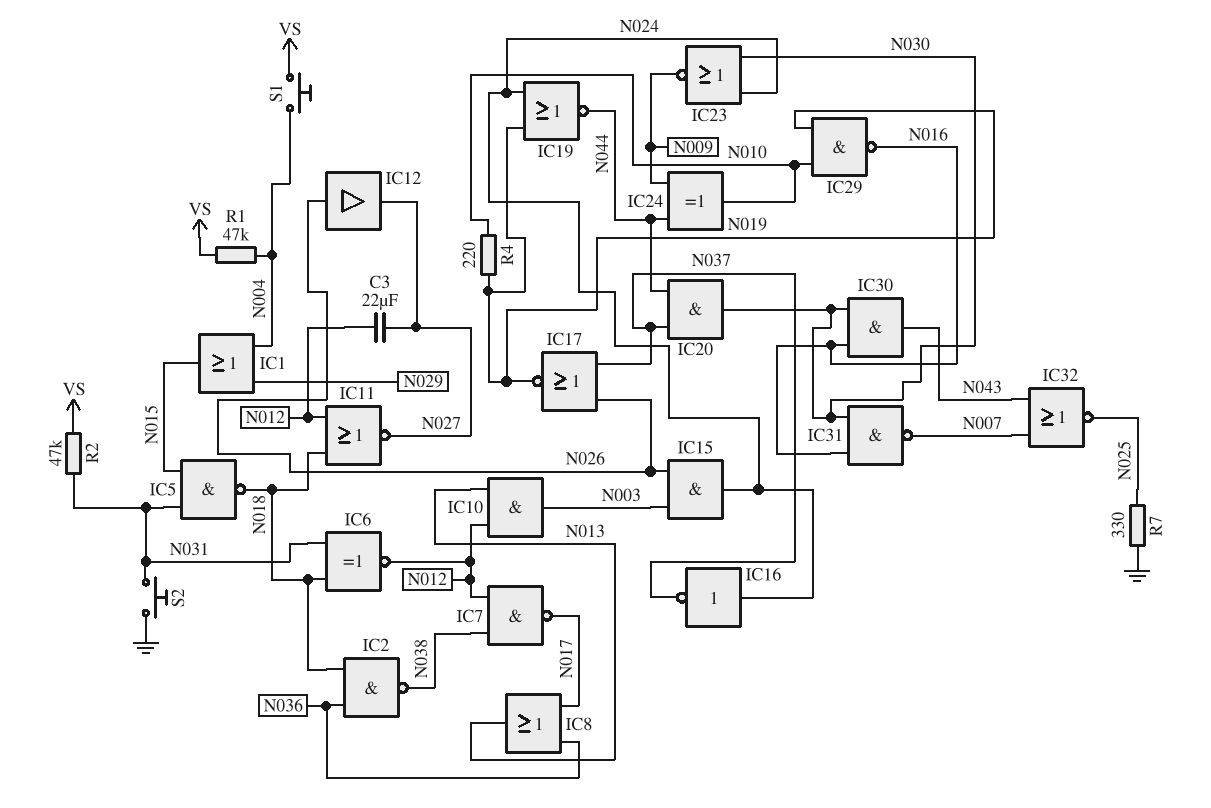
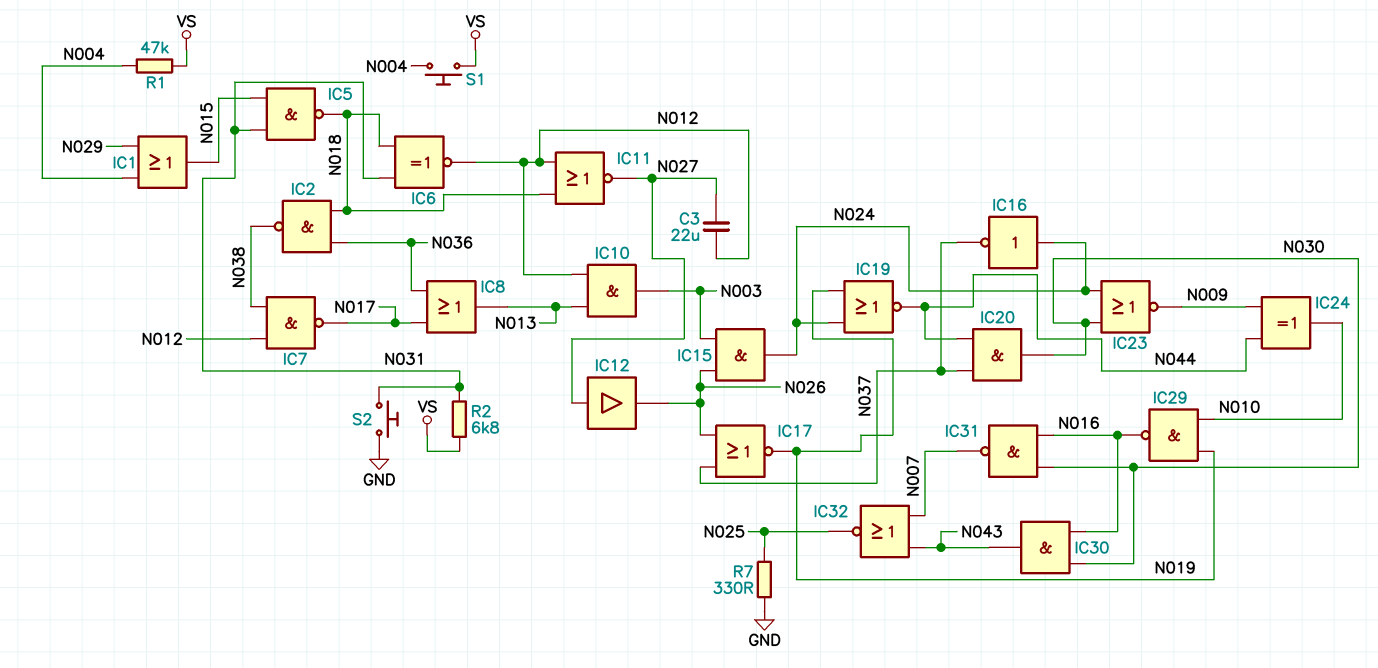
IC12: buffer (in N026, out N027) -> buffer (in N027, out N026)
R2: 47k (N031, VS) -> 6.8k (N031, VS)
R4: 220 (N010, N019) -> none

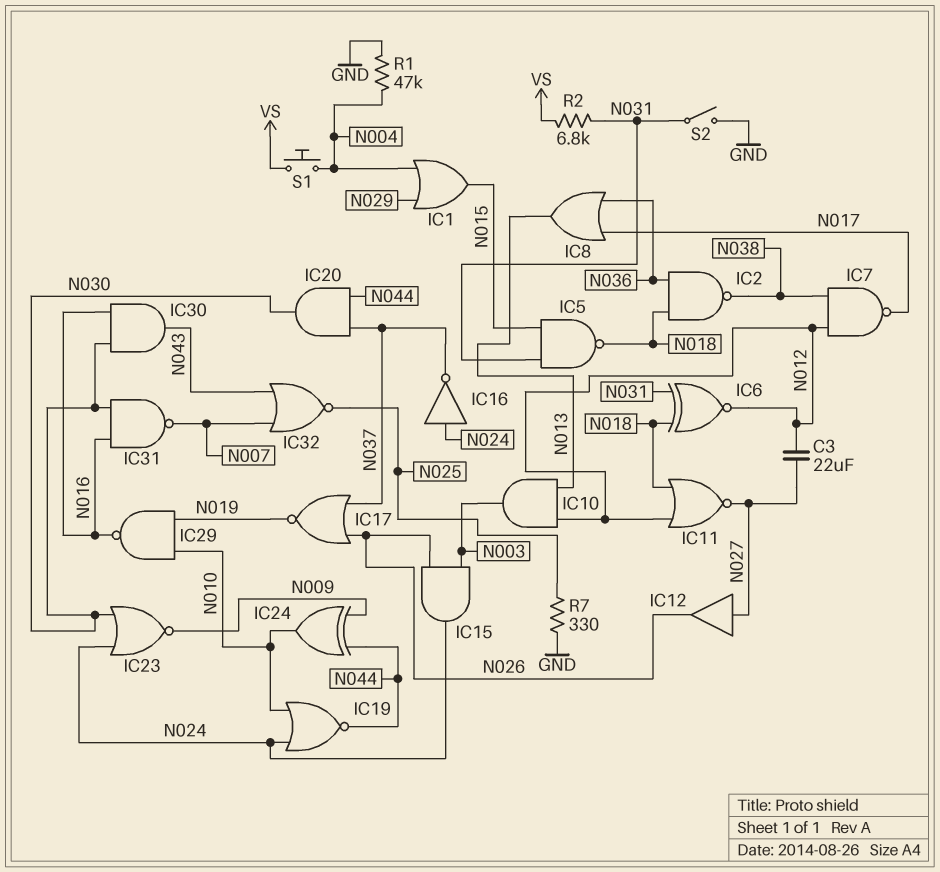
IC19: NOR (in N019, in N024, out N044) -> NOR (in N010, in N024, out N044)
R1: 47k (N004, VS) -> 47k (GND, N004)
S2: button (GND, N031) -> switch (GND, N031)

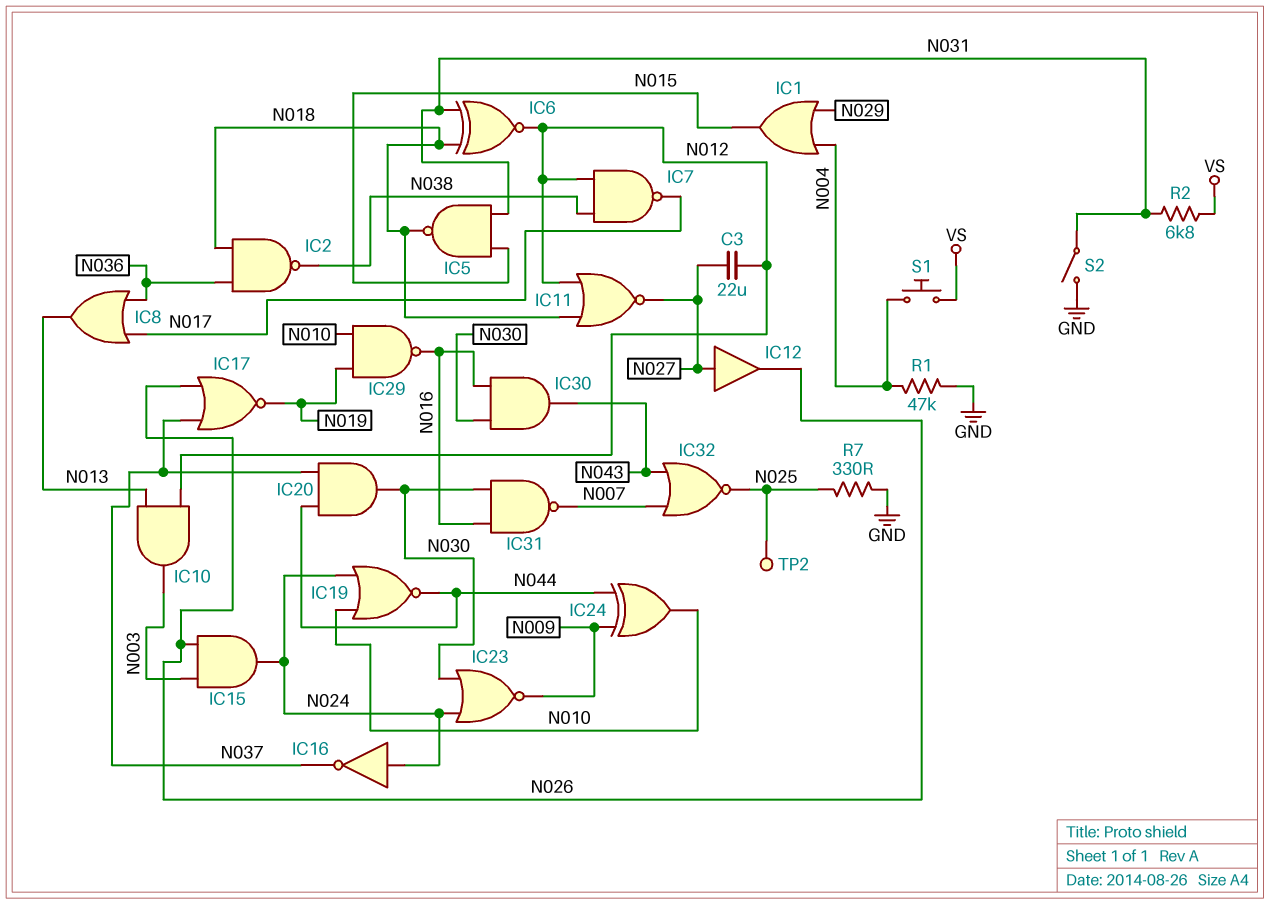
TP2: none -> test point (N025)

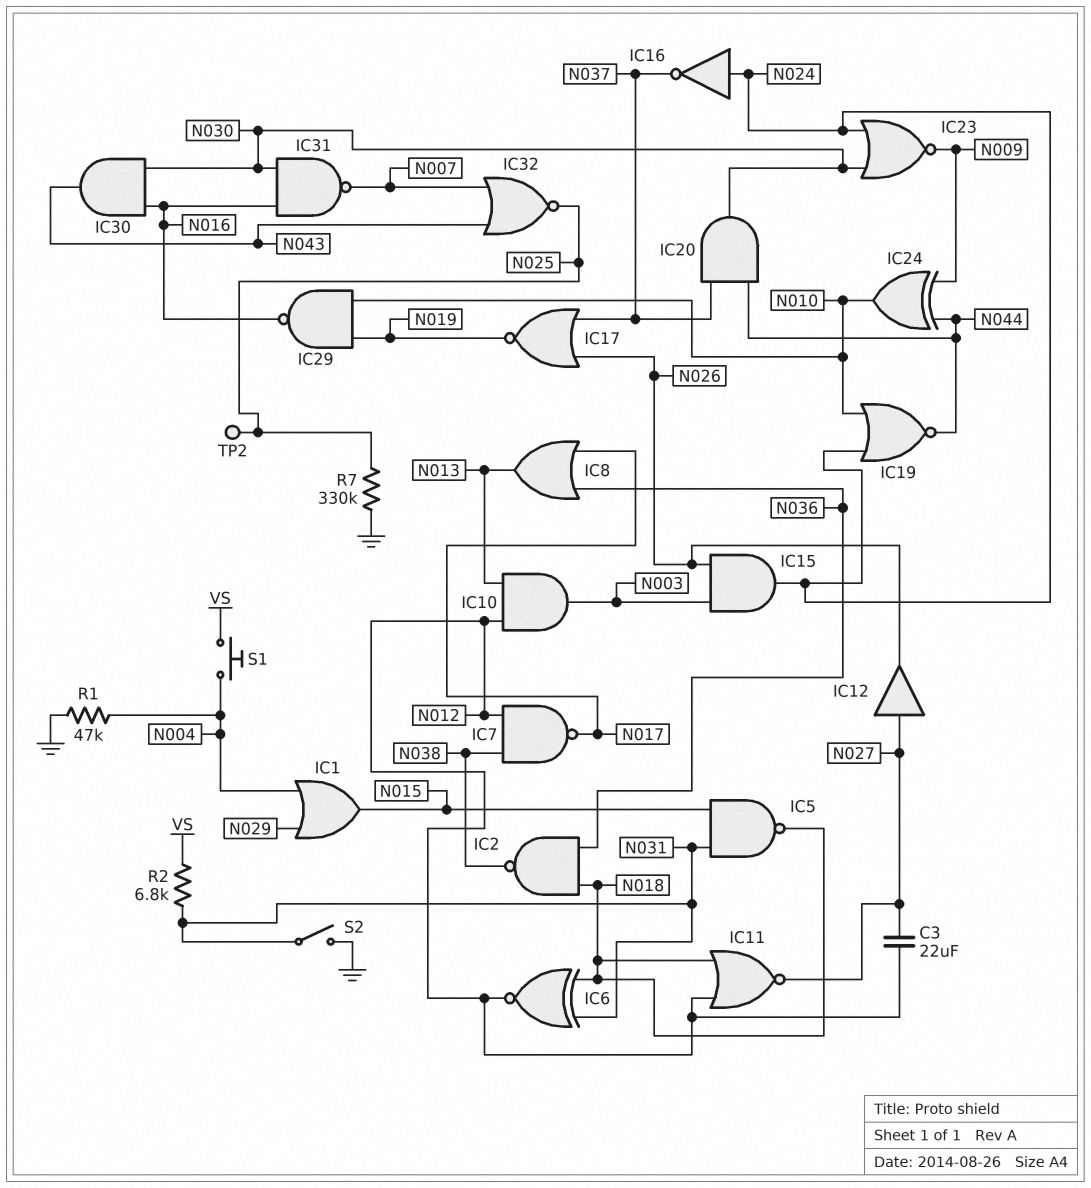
R7: 330 (GND, N025) -> 330k (GND, N025)

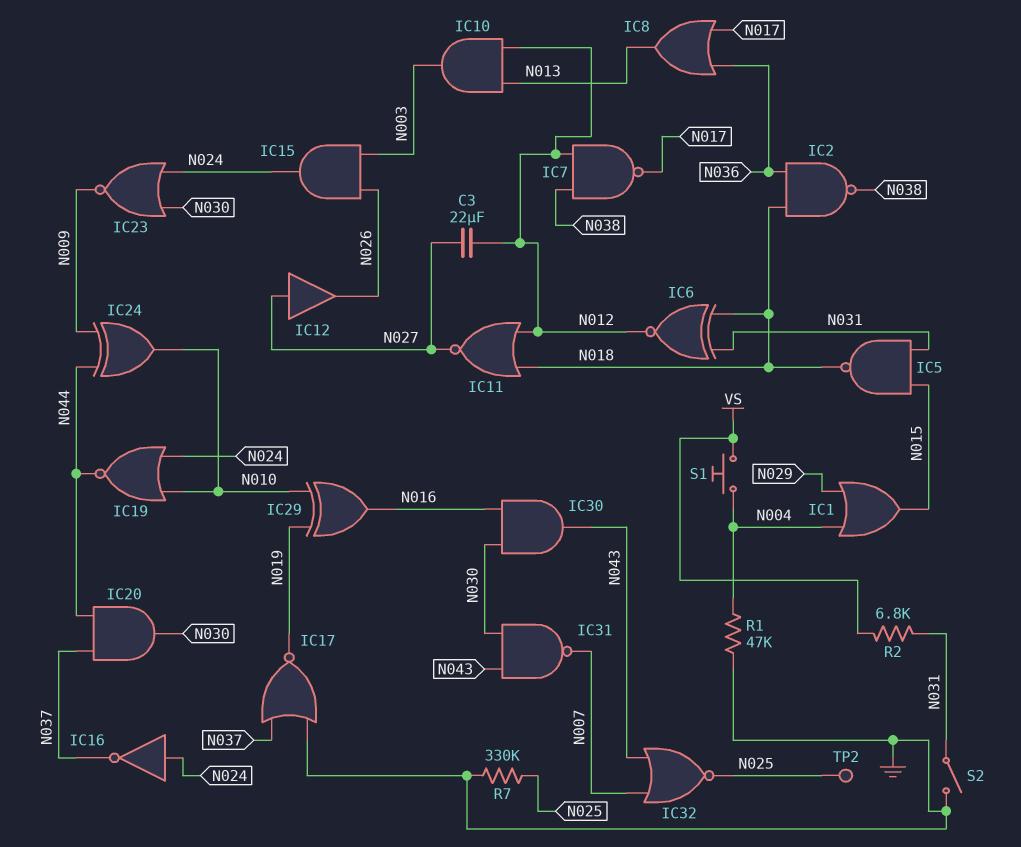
IC17: NOR (in N026, in N037, out N019) -> NOR (in GND, in N037, out N019)
IC29: NAND (in N010, in N019, out N016) -> XOR (in N010, in N019, out N016)
IC31: NAND (in N016, in N030, out N007) -> NAND (in N030, in N043, out N007)

